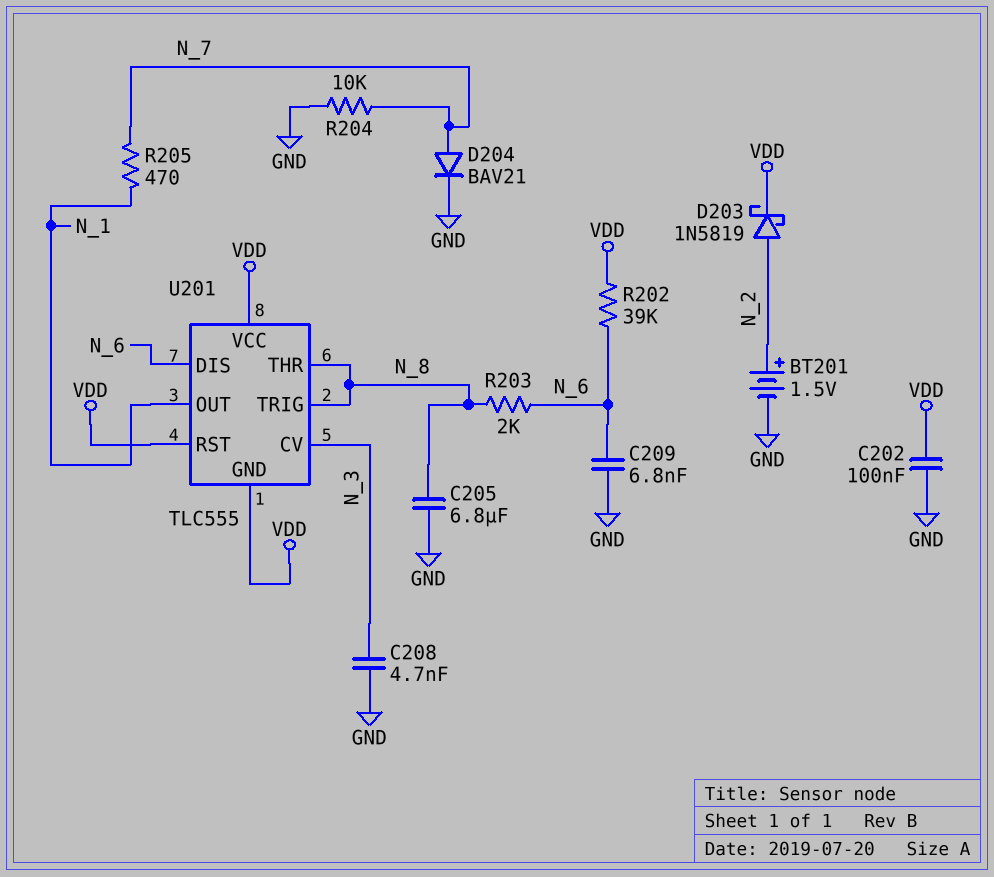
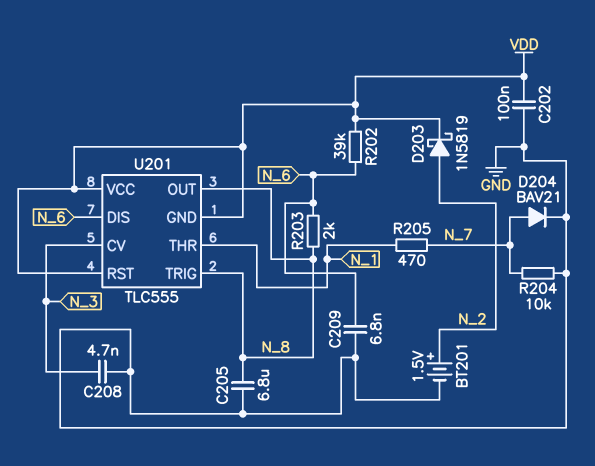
U201 pin OUT: N_1 -> N_8
U201 pin THR: N_8 -> N_1

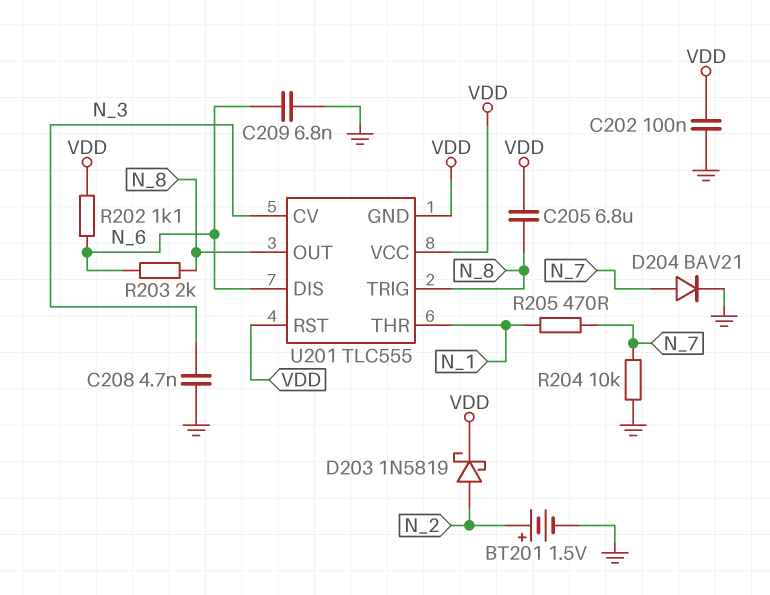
C205: 6.8uF (GND, N_8) -> 6.8uF (N_8, VDD)
R202: 39k (N_6, VDD) -> 1.1k (N_6, VDD)

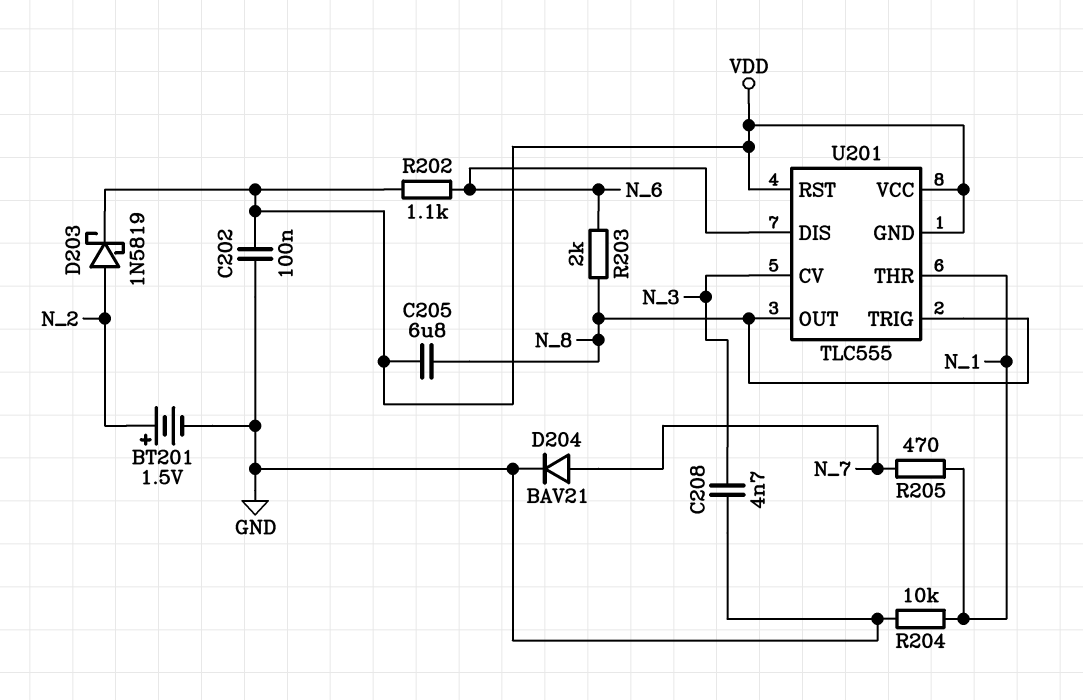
C209: 6.8nF (GND, N_6) -> none
R204: 10k (GND, N_7) -> 10k (GND, N_1)

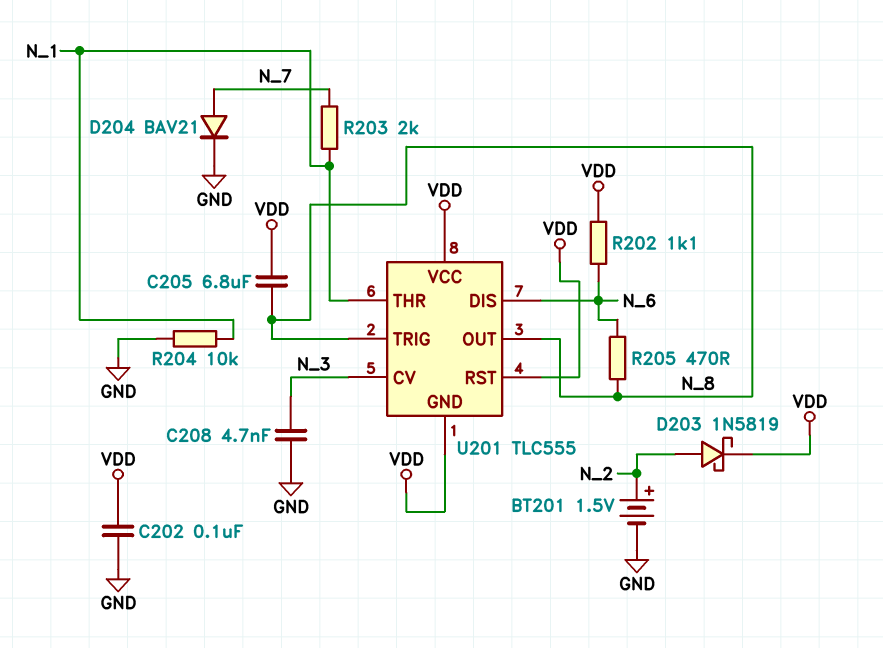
R203: 2k (N_6, N_8) -> 2k (N_1, N_7)
R205: 470 (N_1, N_7) -> 470 (N_6, N_8)

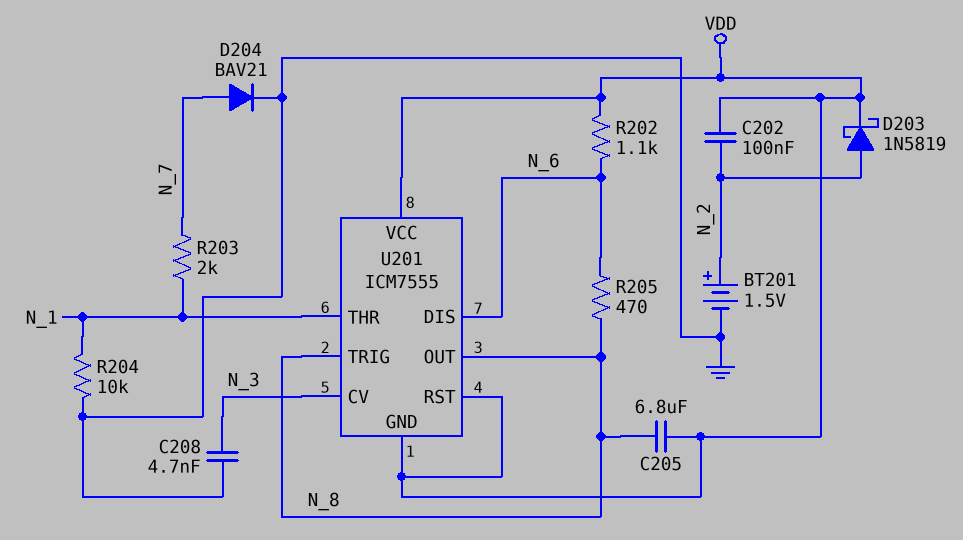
C202: 100nF (GND, VDD) -> 100nF (N_2, VDD)
U201: TLC555 -> ICM7555

